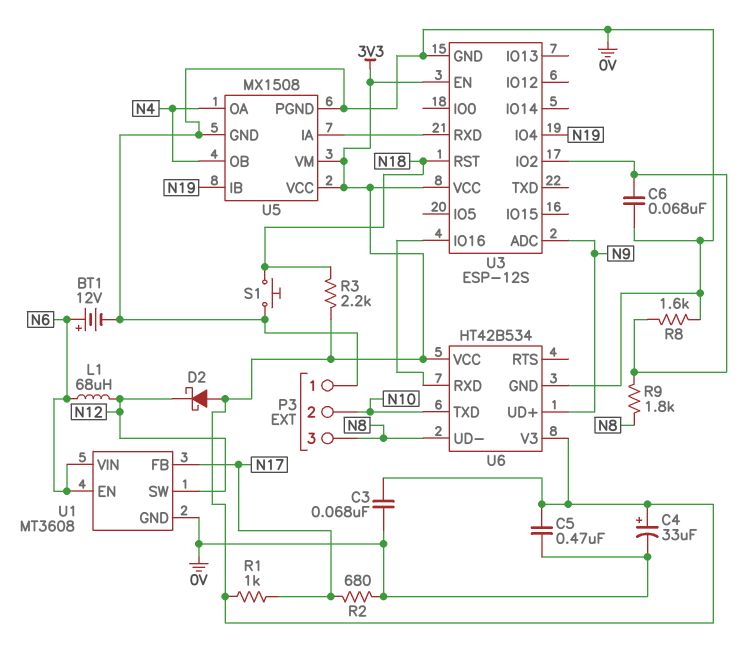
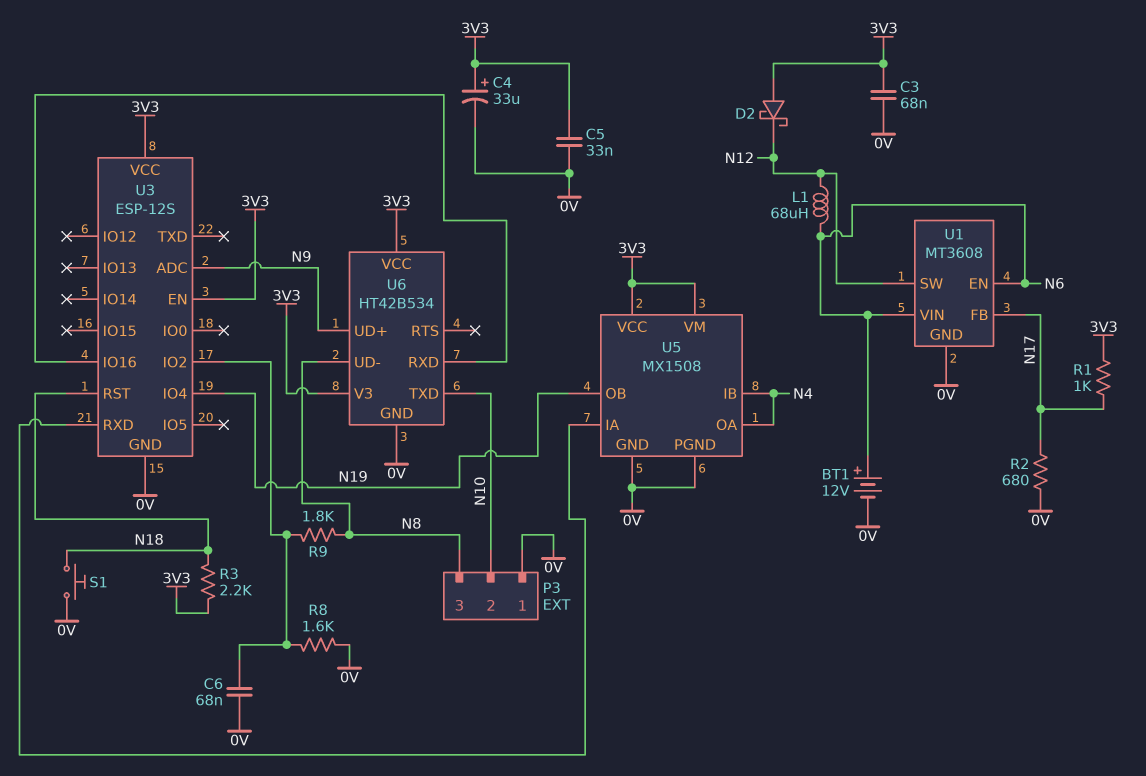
C5: 470nF (0V, 3V3) -> 33nF (0V, 3V3)
U5 pin IB: N19 -> N4
U5 pin OB: N4 -> N19

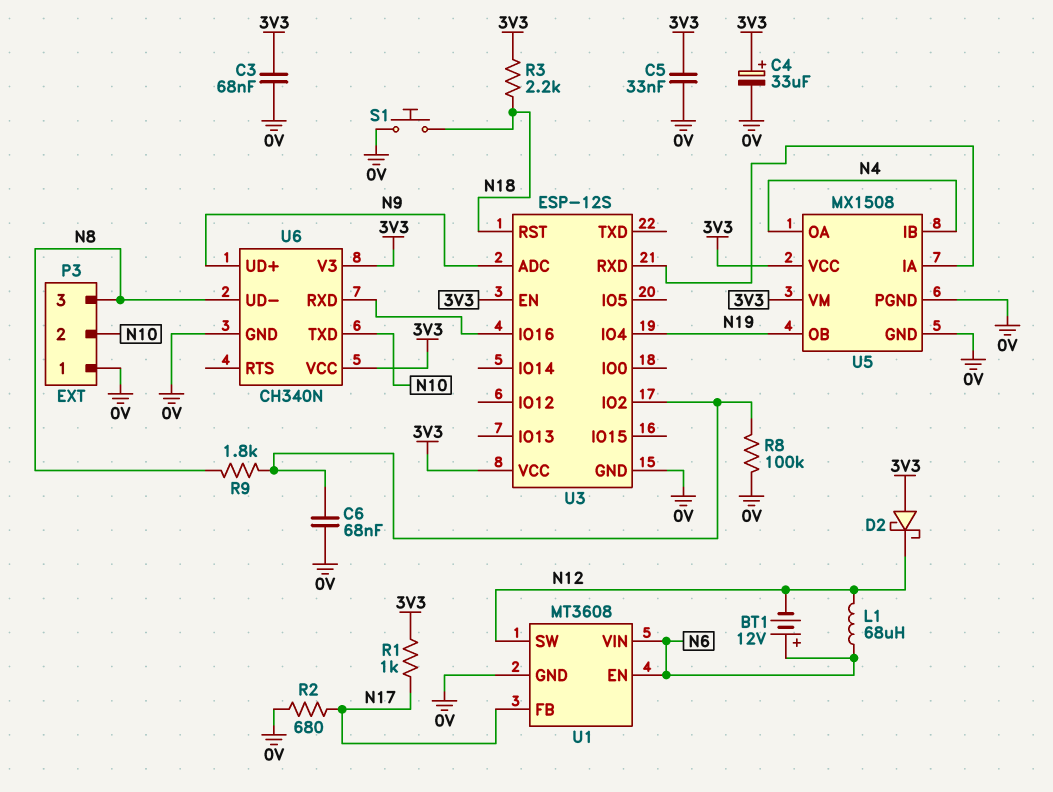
BT1: 12V (plus N6, minus 0V) -> 12V (plus N6, minus N12)
R8: 1.6k (0V, U3/IO2) -> 100k (0V, U3/IO2)
U6: HT42B534 -> CH340N

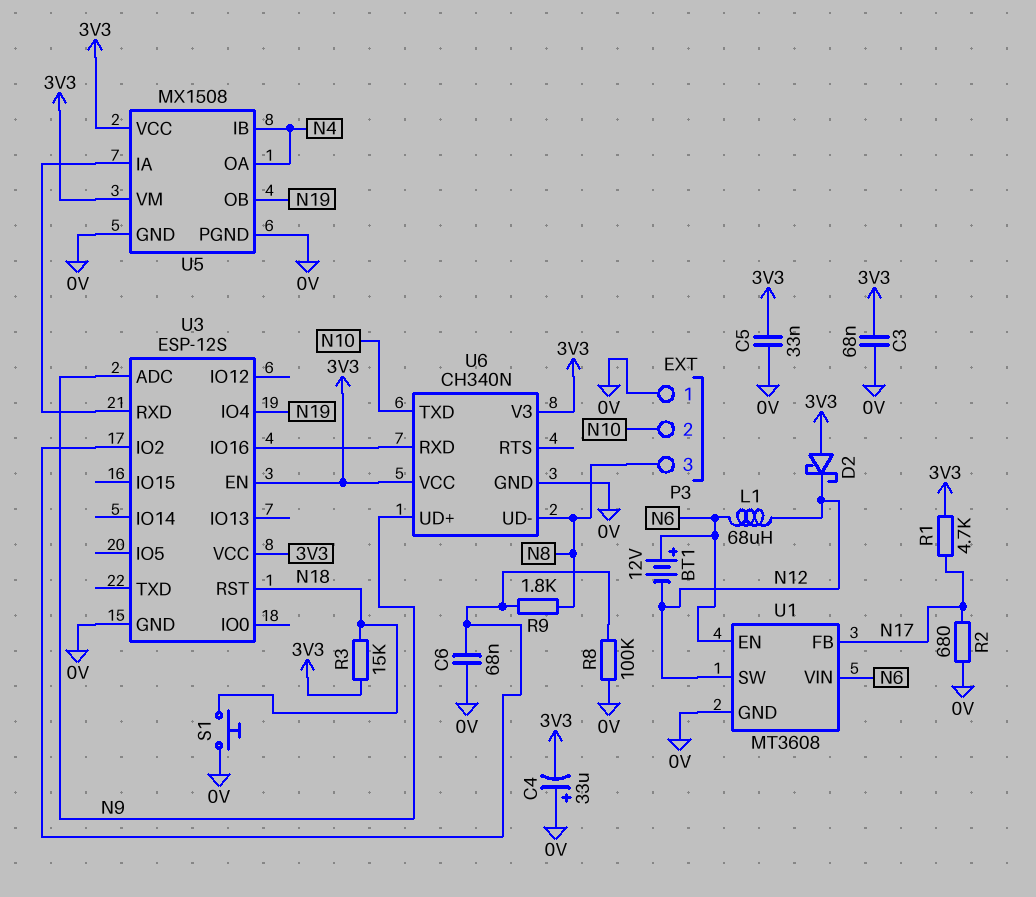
C4: 33uF (plus 3V3, minus 0V) -> 33uF (plus 0V, minus 3V3)
R1: 1k (3V3, N17) -> 4.7k (3V3, N17)
R3: 2.2k (3V3, N18) -> 15k (3V3, N18)

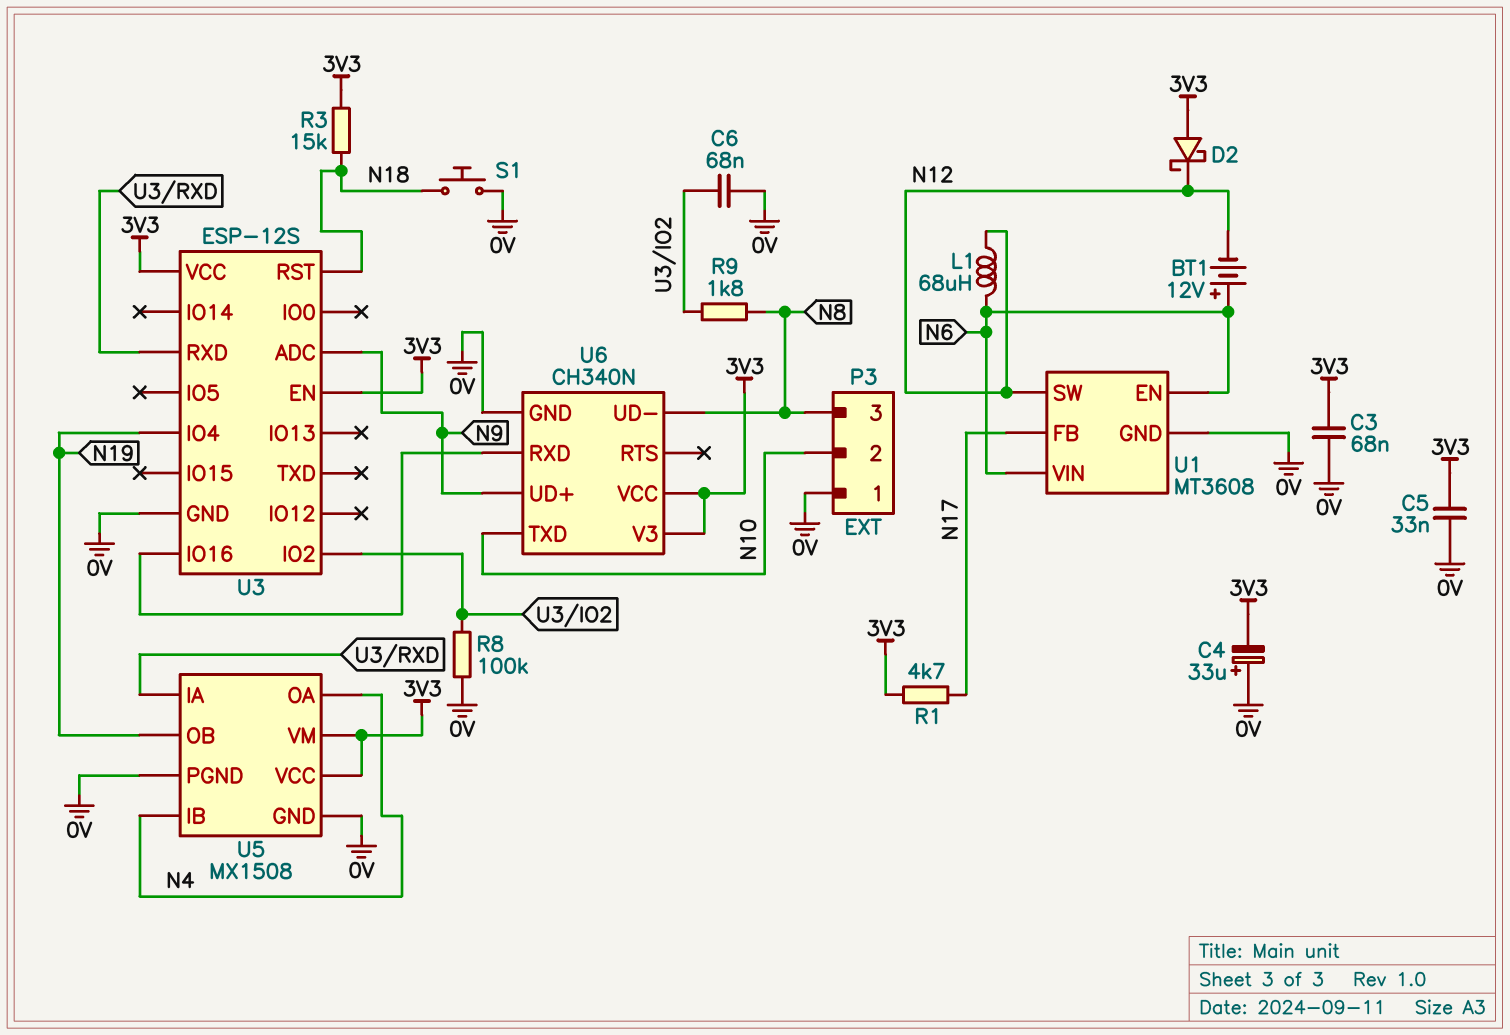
R2: 680 (0V, N17) -> none

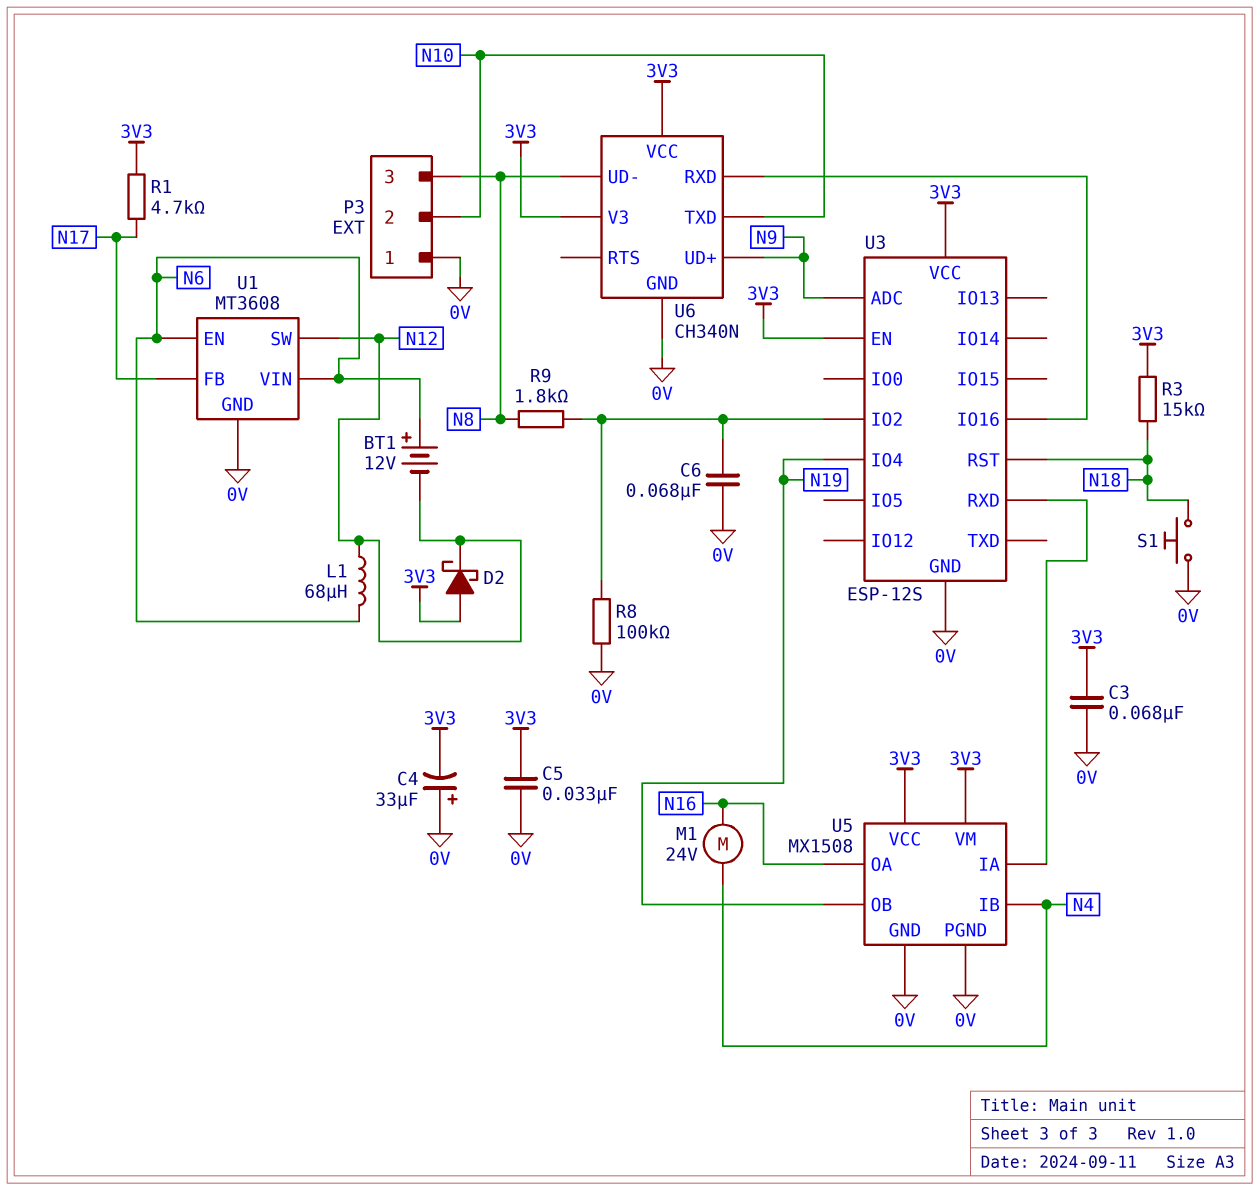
M1: none -> motor 24V (N4, N16)
U5 pin OA: N4 -> N16

